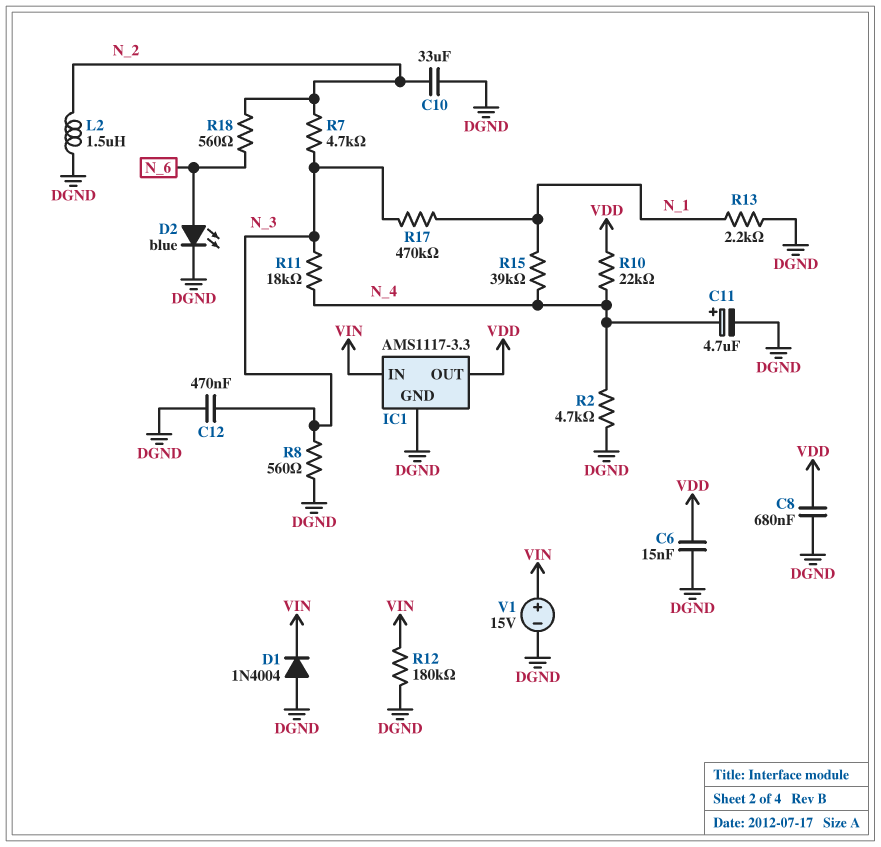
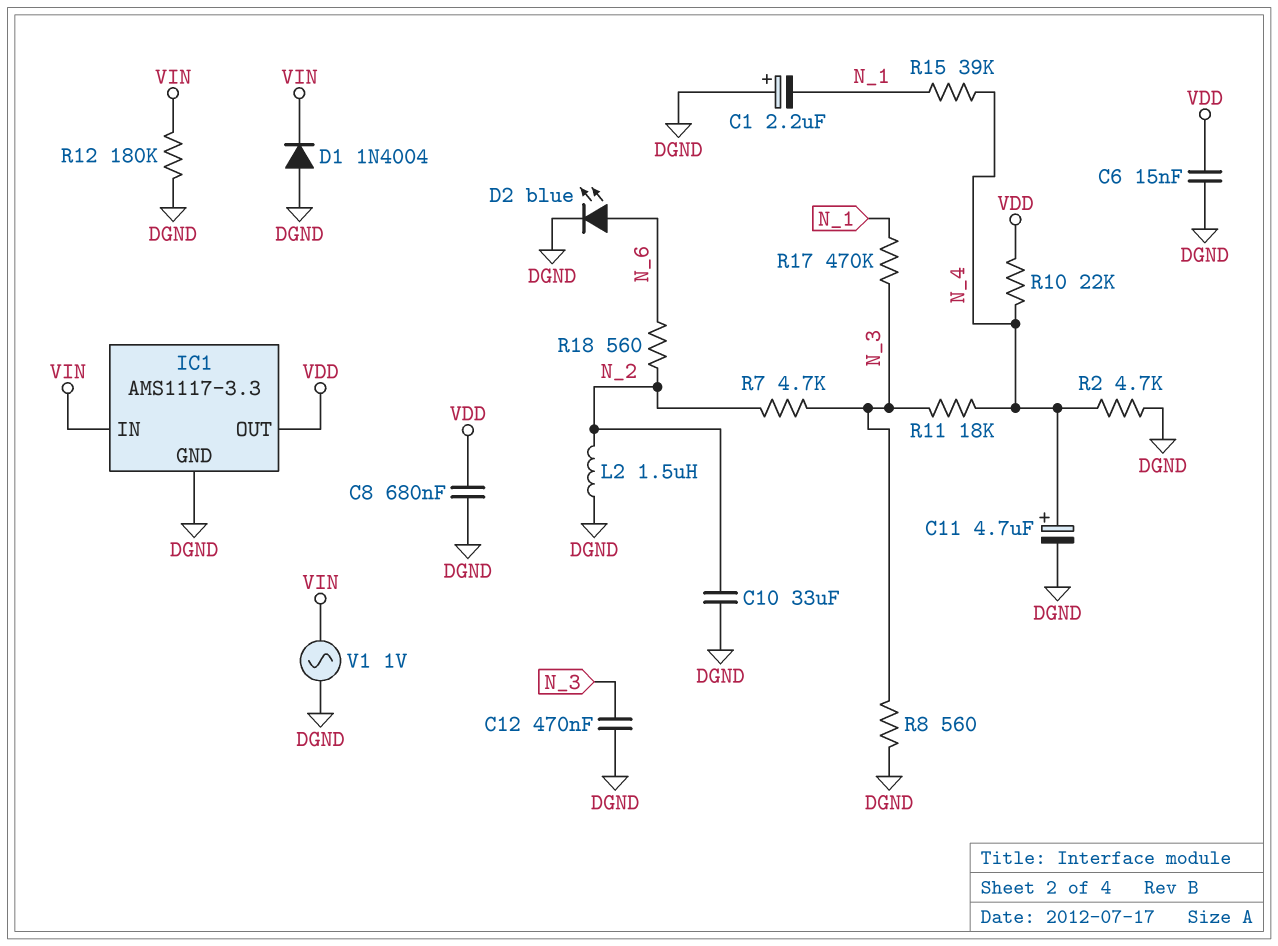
C1: none -> 2.2uF (plus DGND, minus N_1)
R13: 2.2k (DGND, N_1) -> none
V1: 15V (plus VIN, minus DGND) -> AC 1V (DGND, VIN)

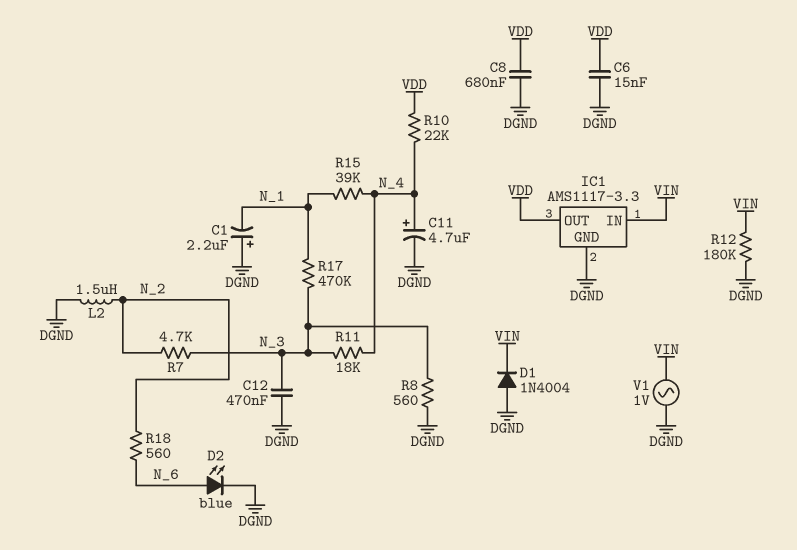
C10: 33uF (DGND, N_2) -> none
R2: 4.7k (DGND, N_4) -> none

